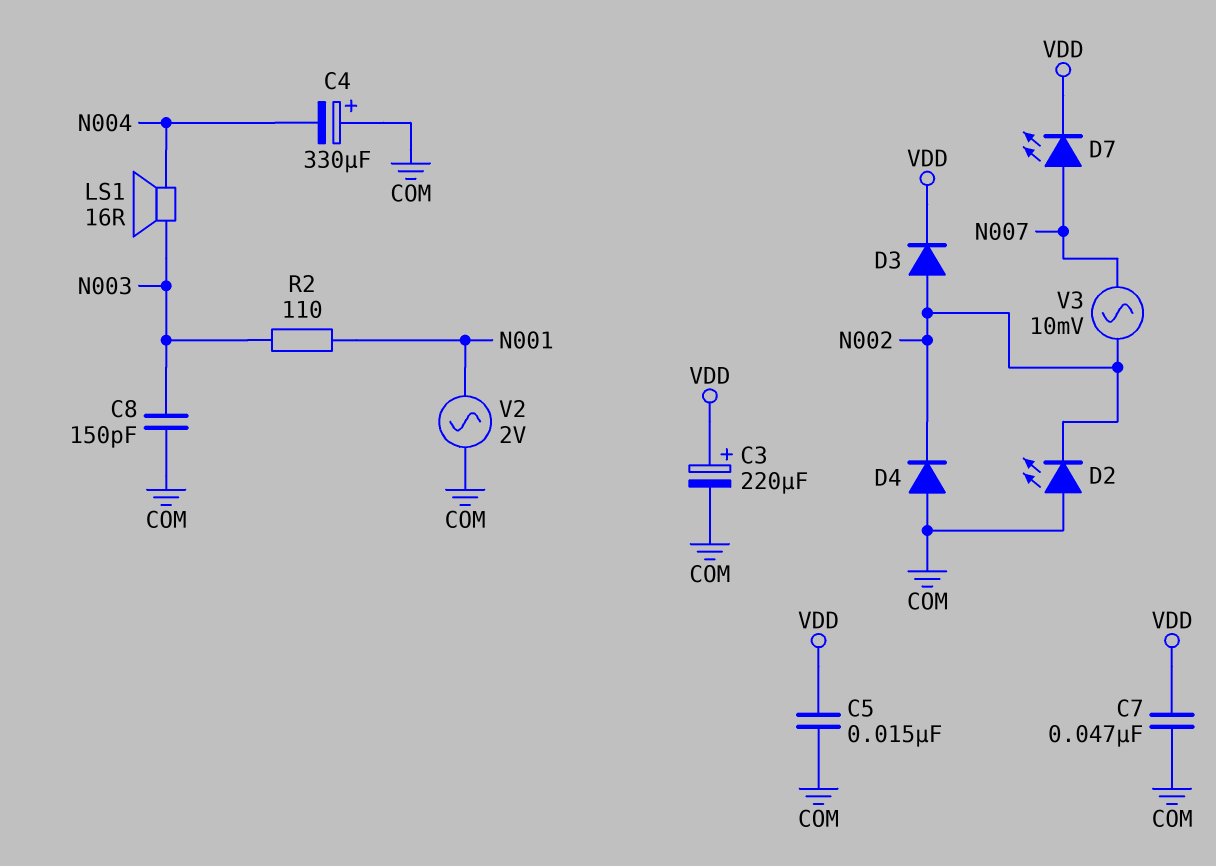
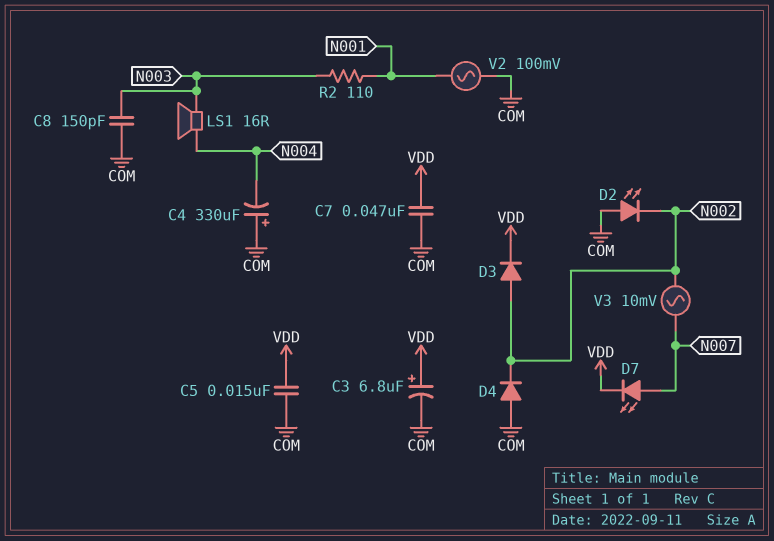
C3: 220uF (plus VDD, minus COM) -> 6.8uF (plus VDD, minus COM)
V2: AC 2V (COM, N001) -> AC 100mV (COM, N001)

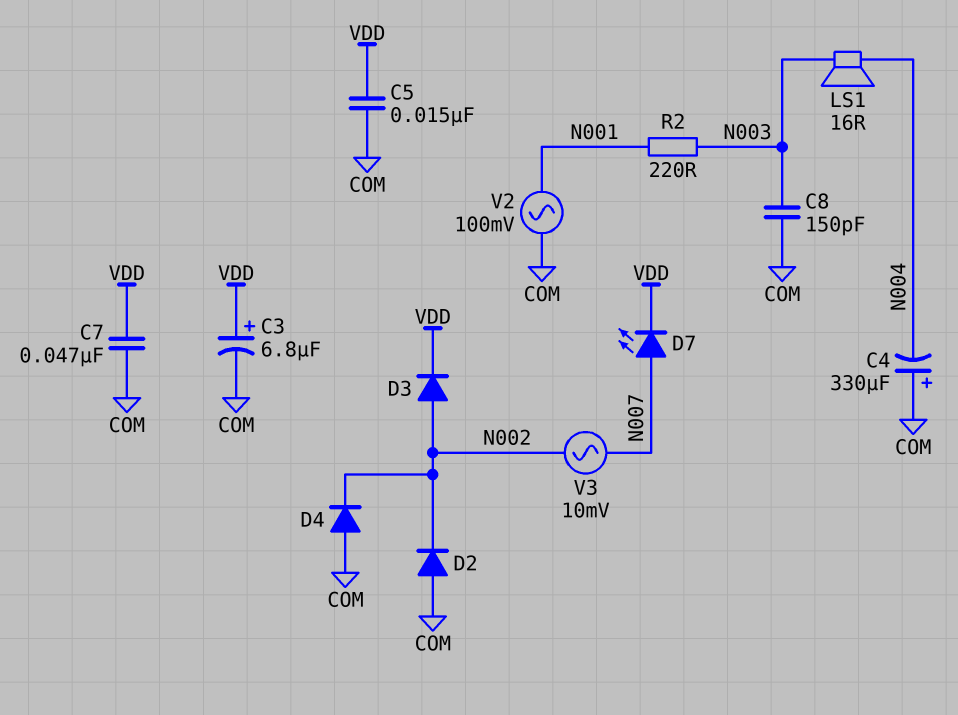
D2: LED (A COM, K N002) -> diode (A COM, K N002)
R2: 110 (N001, N003) -> 220 (N001, N003)

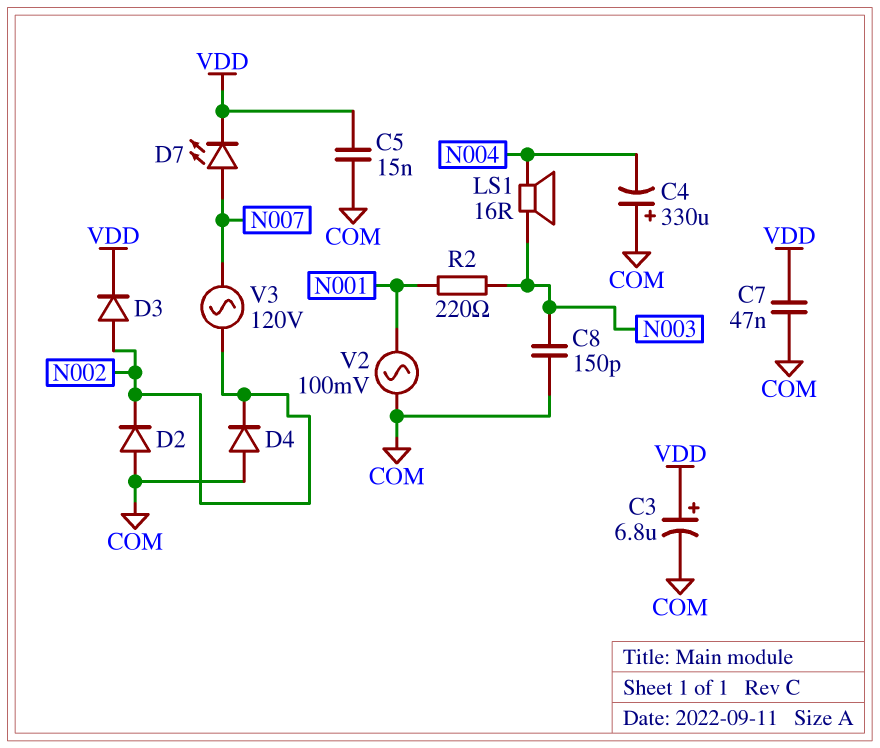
V3: AC 10mV (N002, N007) -> AC 120V (N002, N007)

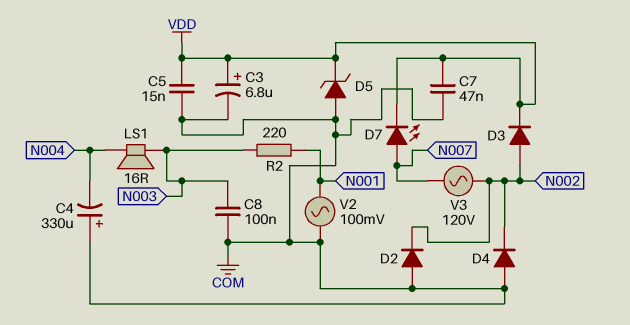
C8: 150pF (COM, N003) -> 100nF (COM, N003)
D5: none -> zener (A COM, K VDD)

